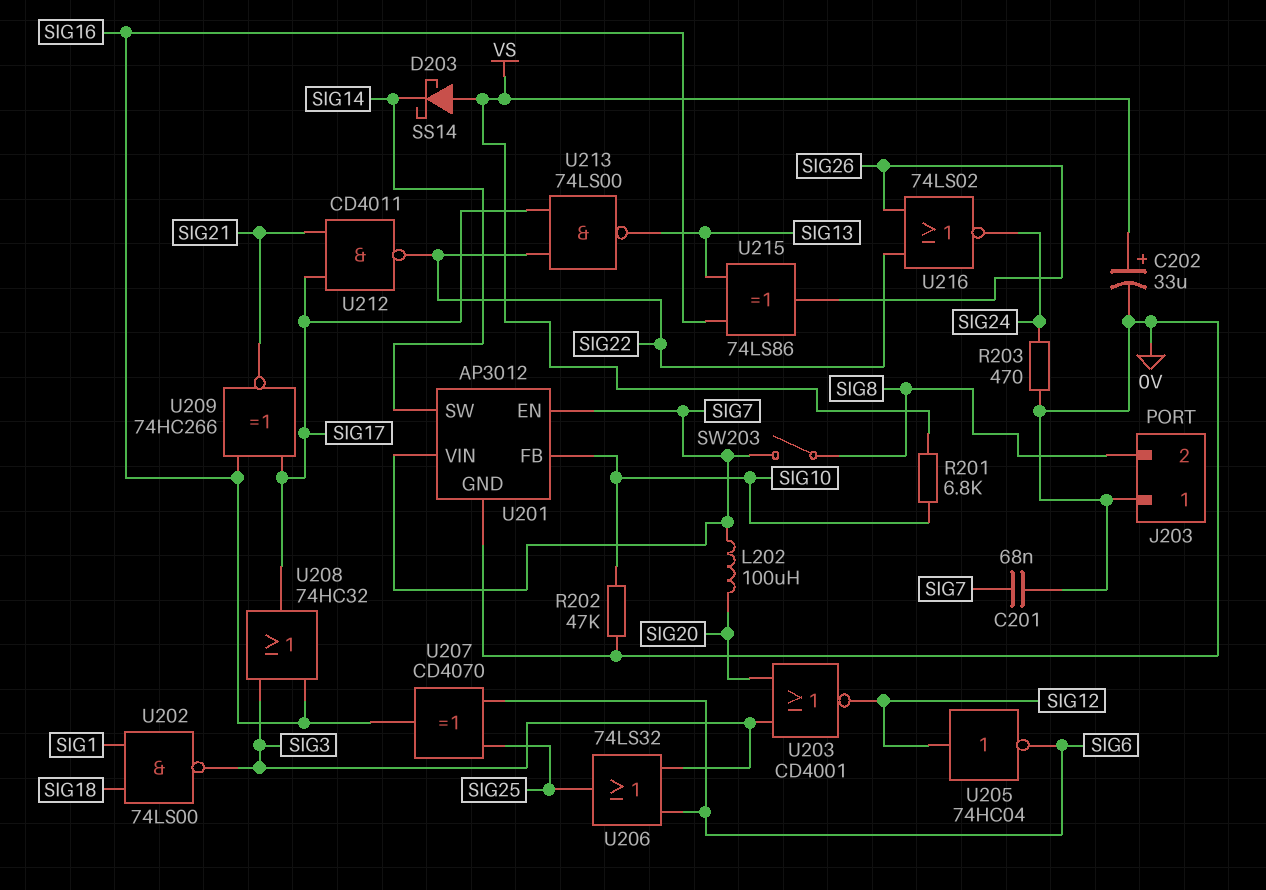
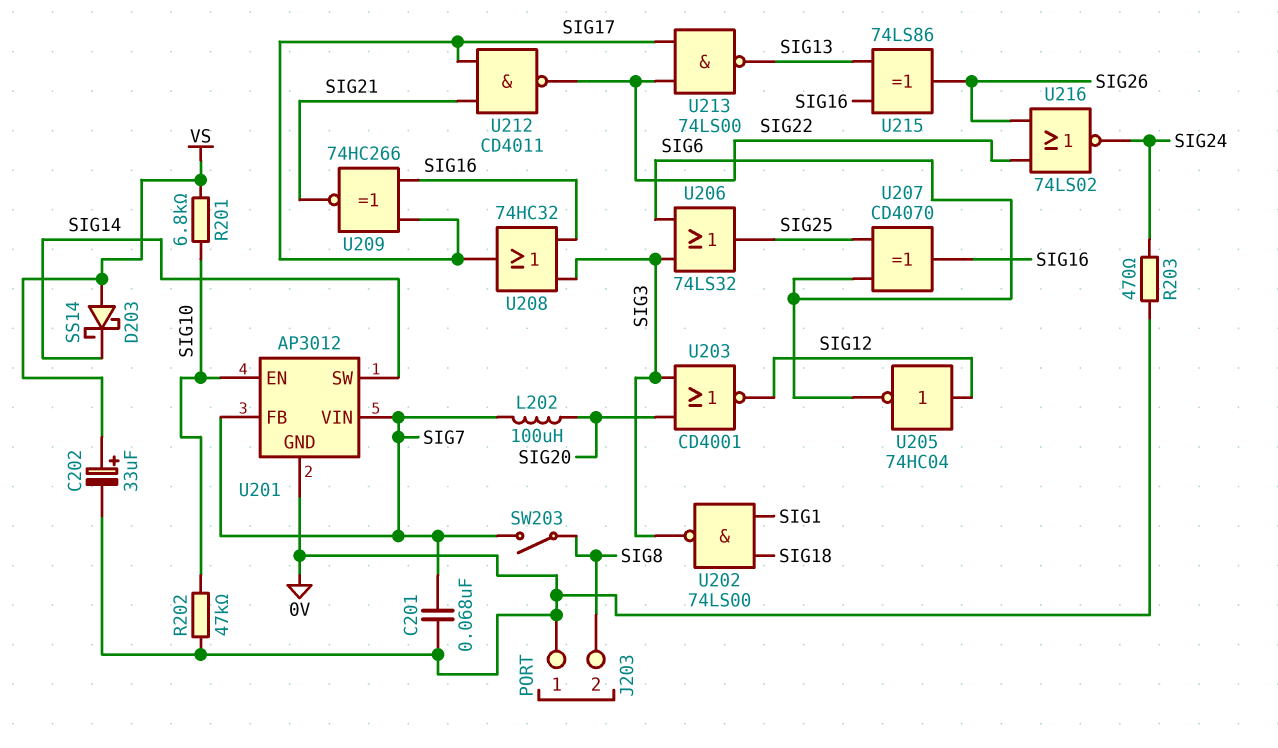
U201 pin EN: SIG7 -> SIG10
U201 pin FB: SIG10 -> SIG7

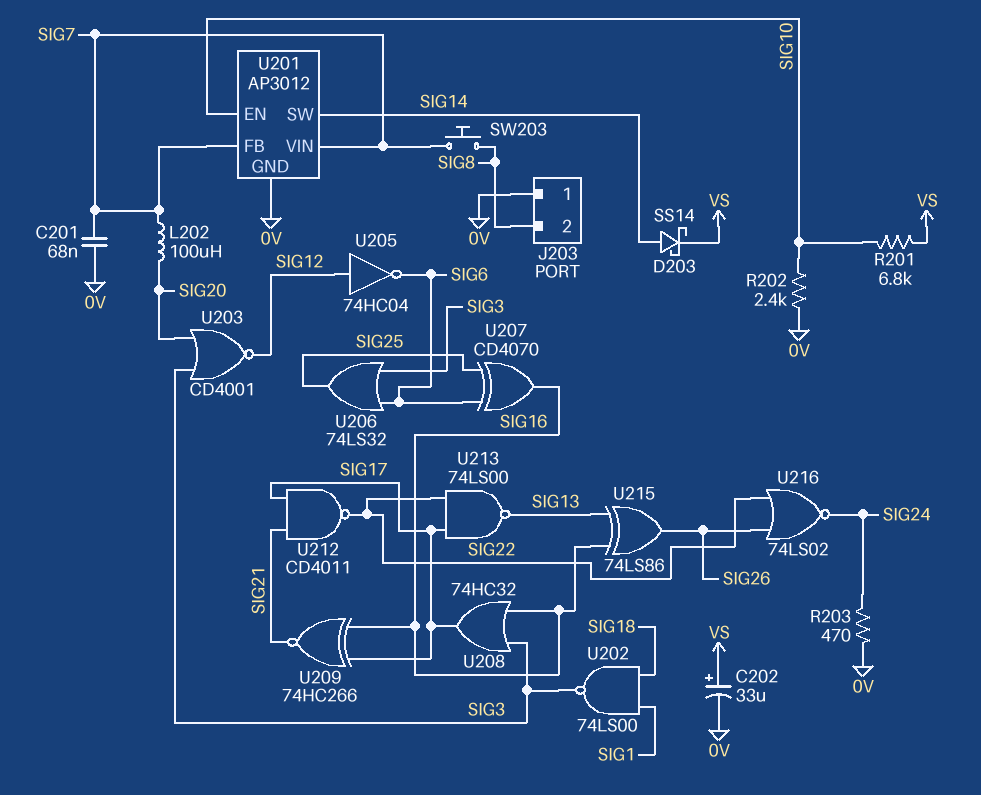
D203: schottky SS14 (A VS, K SIG14) -> schottky SS14 (A SIG14, K VS)
R202: 47k (0V, SIG10) -> 2.4k (0V, SIG10)
SW203: switch (SIG7, SIG8) -> button (SIG7, SIG8)

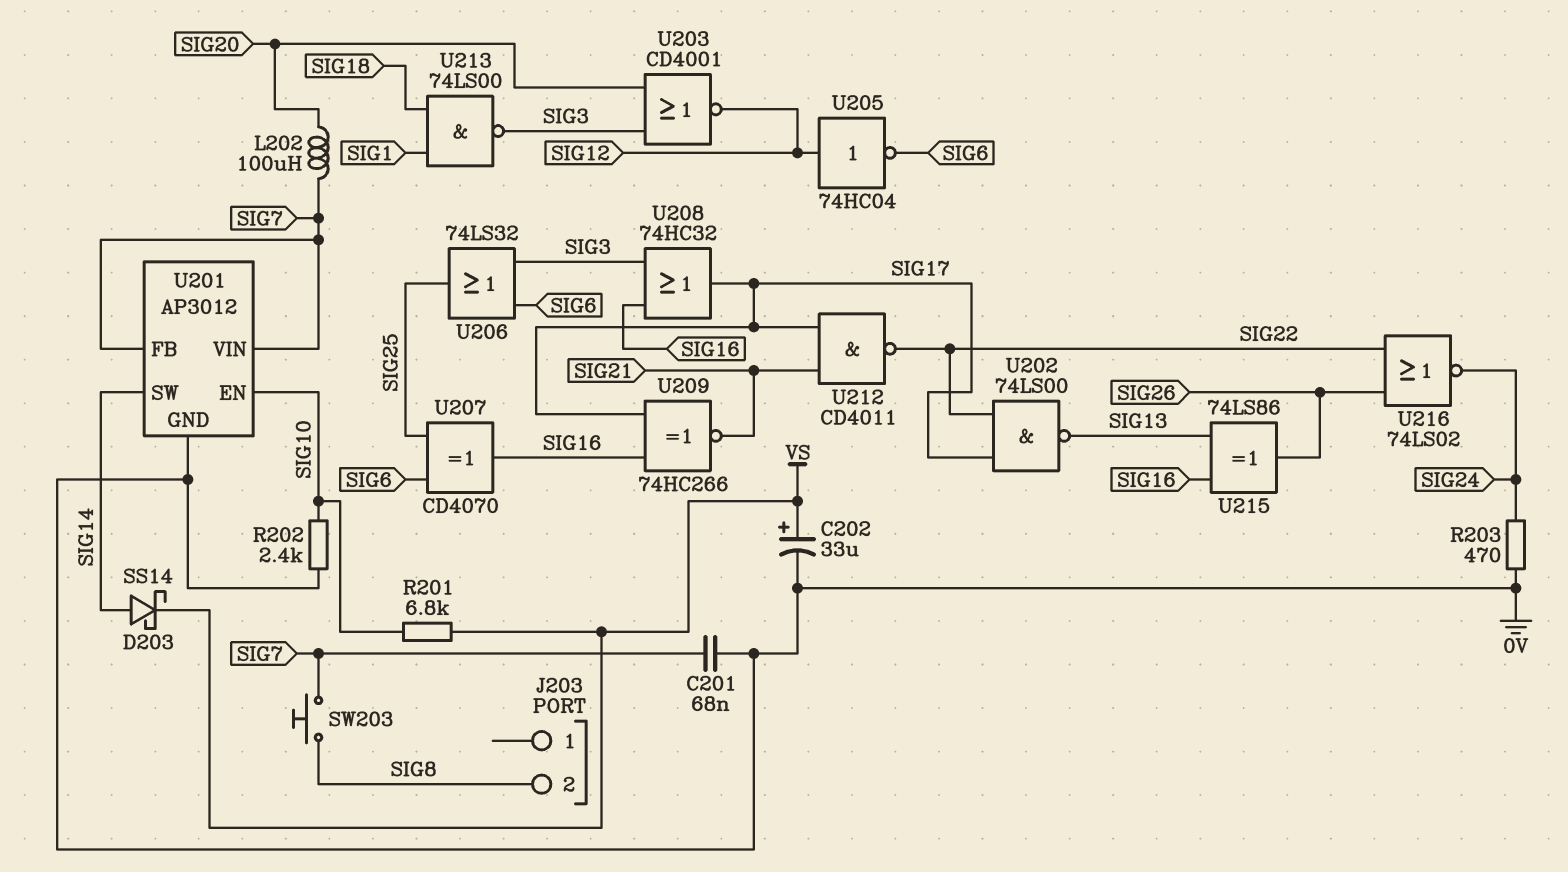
J203 pin 1: 0V -> none
U202: NAND 74LS00 (in SIG1, in SIG18, out SIG3) -> NAND 74LS00 (in SIG17, in SIG22, out SIG13)
U213: NAND 74LS00 (in SIG17, in SIG22, out SIG13) -> NAND 74LS00 (in SIG1, in SIG18, out SIG3)

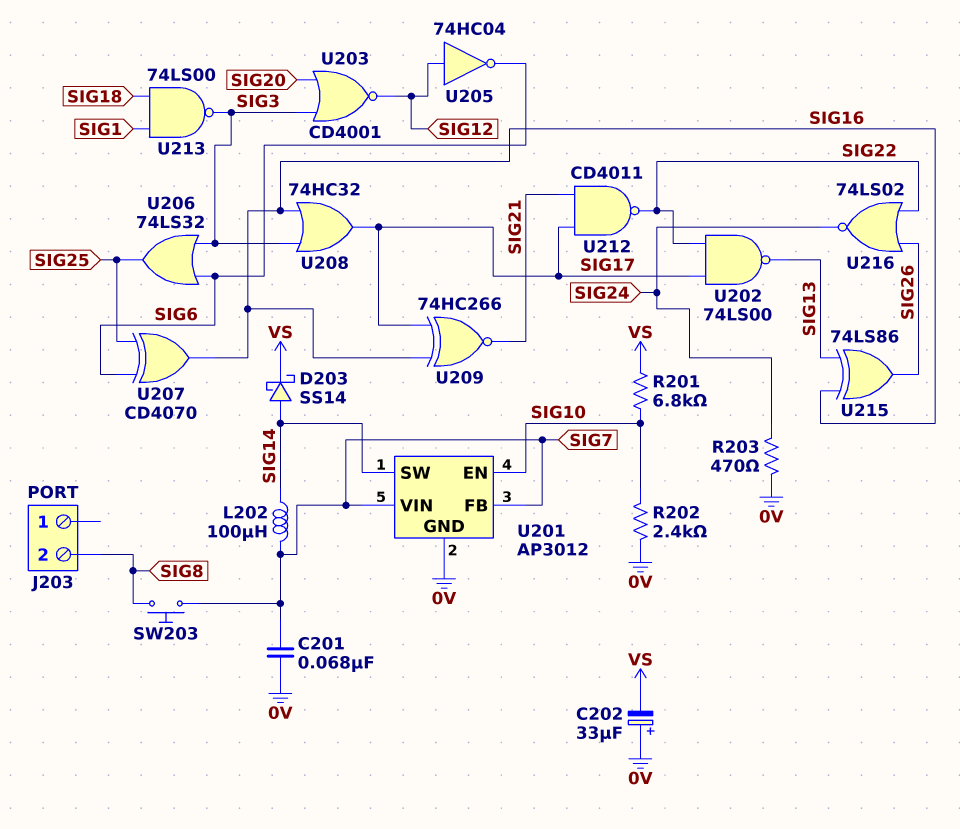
C202: 33uF (plus VS, minus 0V) -> 33uF (plus 0V, minus VS)
L202: 100uH (SIG7, SIG20) -> 100uH (SIG7, SIG14)

